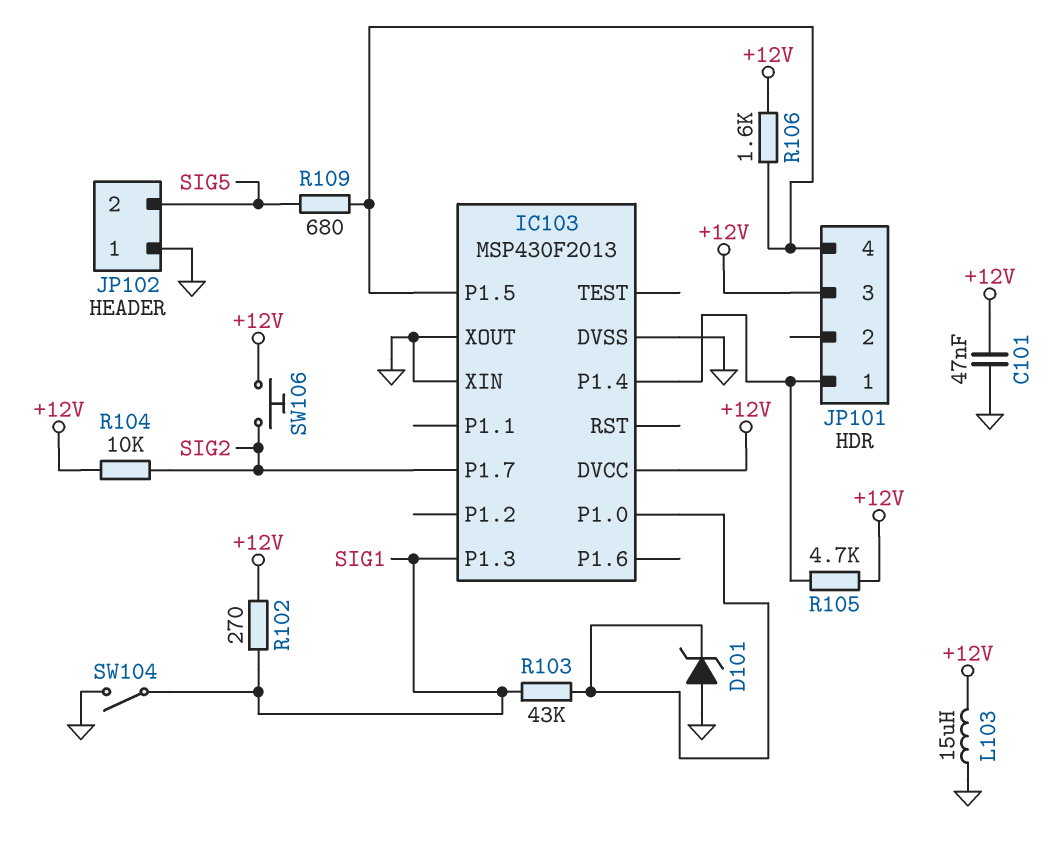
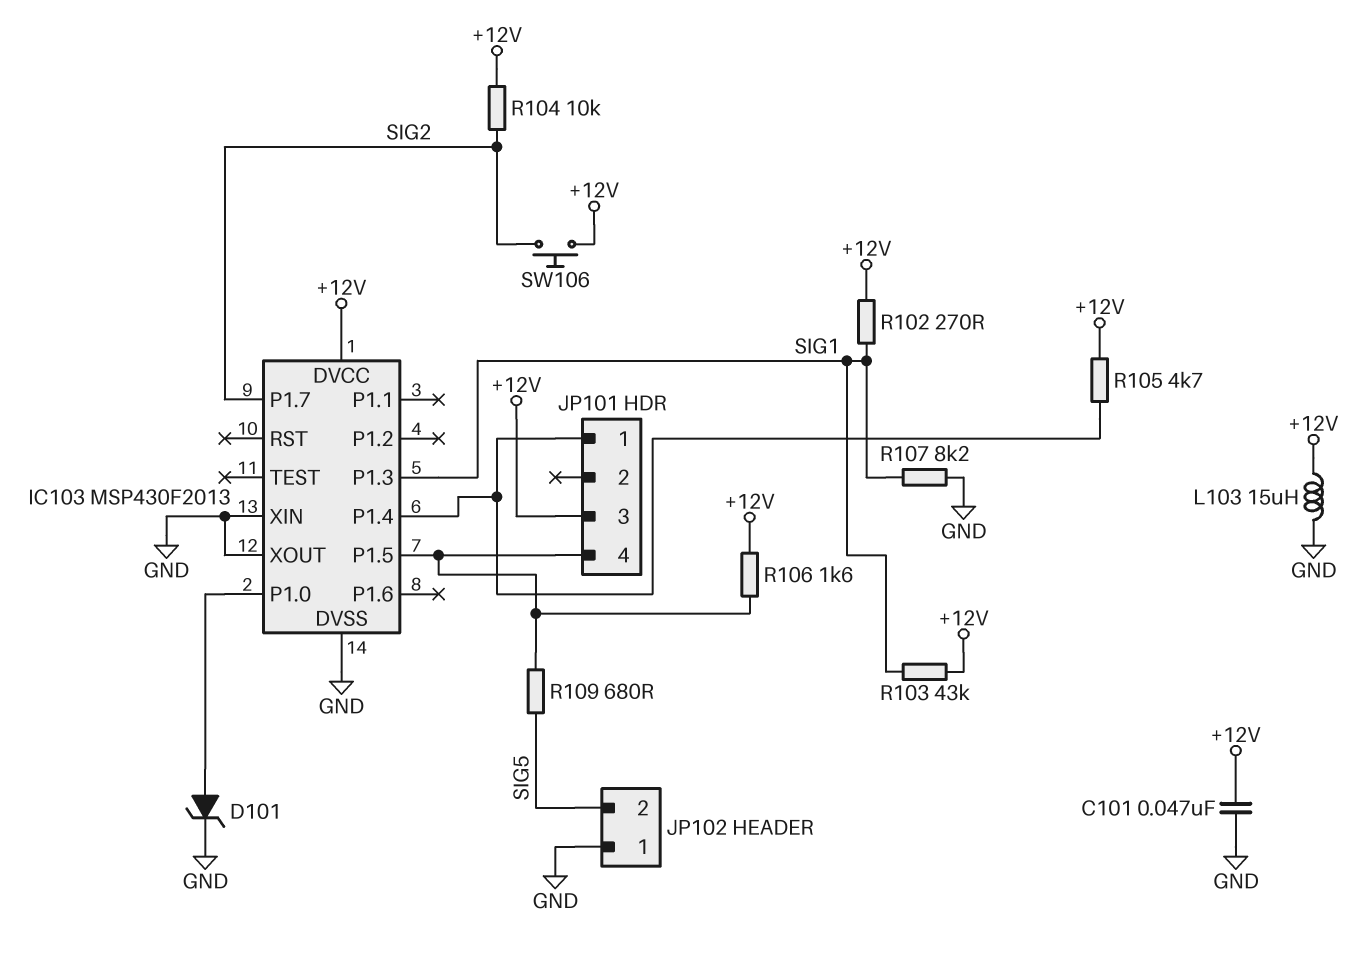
D101: zener (A GND, K IC103/P1.0) -> zener (A IC103/P1.0, K GND)
R103: 43k (IC103/P1.0, SIG1) -> 43k (+12V, SIG1)
R107: none -> 8.2k (GND, SIG1)
SW104: switch (GND, SIG1) -> none

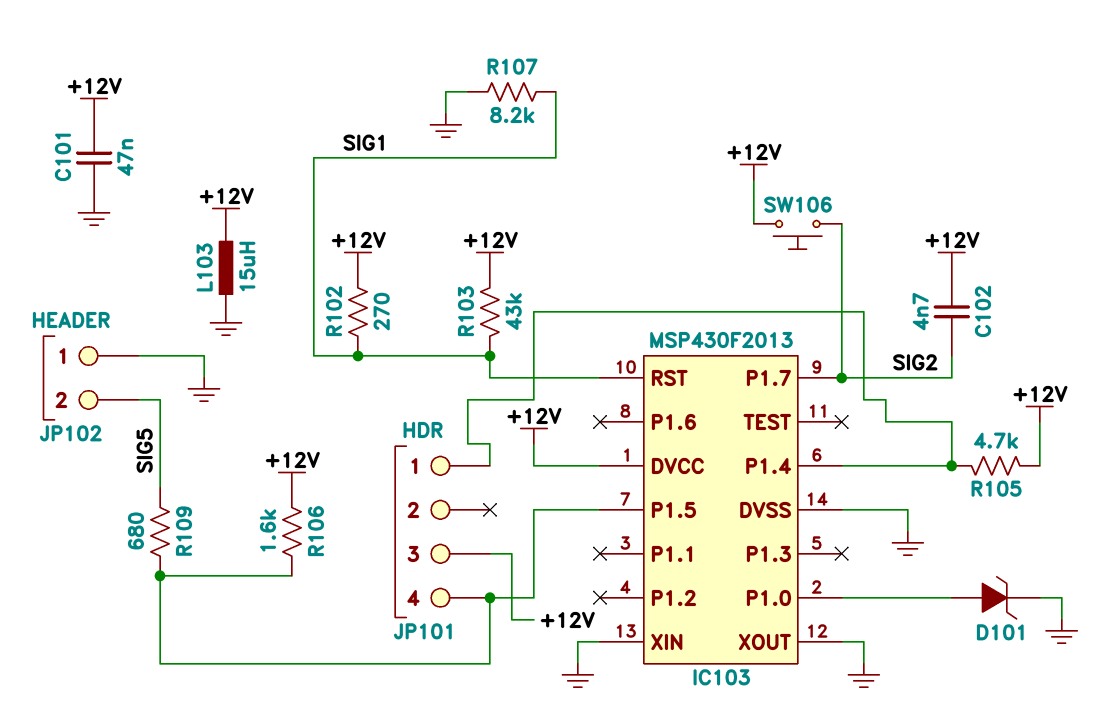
C102: none -> 4.7nF (+12V, SIG2)
IC103 pin P1.3: SIG1 -> none
IC103 pin RST: none -> SIG1
R104: 10k (+12V, SIG2) -> none

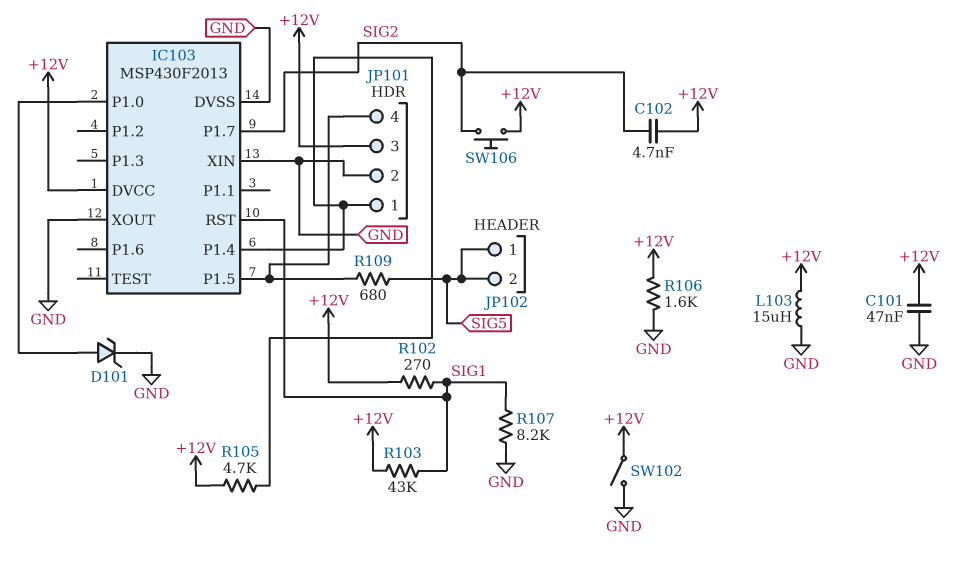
JP101 pin 2: none -> GND
JP102 pin 1: GND -> SIG5
R106: 1.6k (+12V, IC103/P1.5) -> 1.6k (+12V, GND)
SW102: none -> switch (+12V, GND)

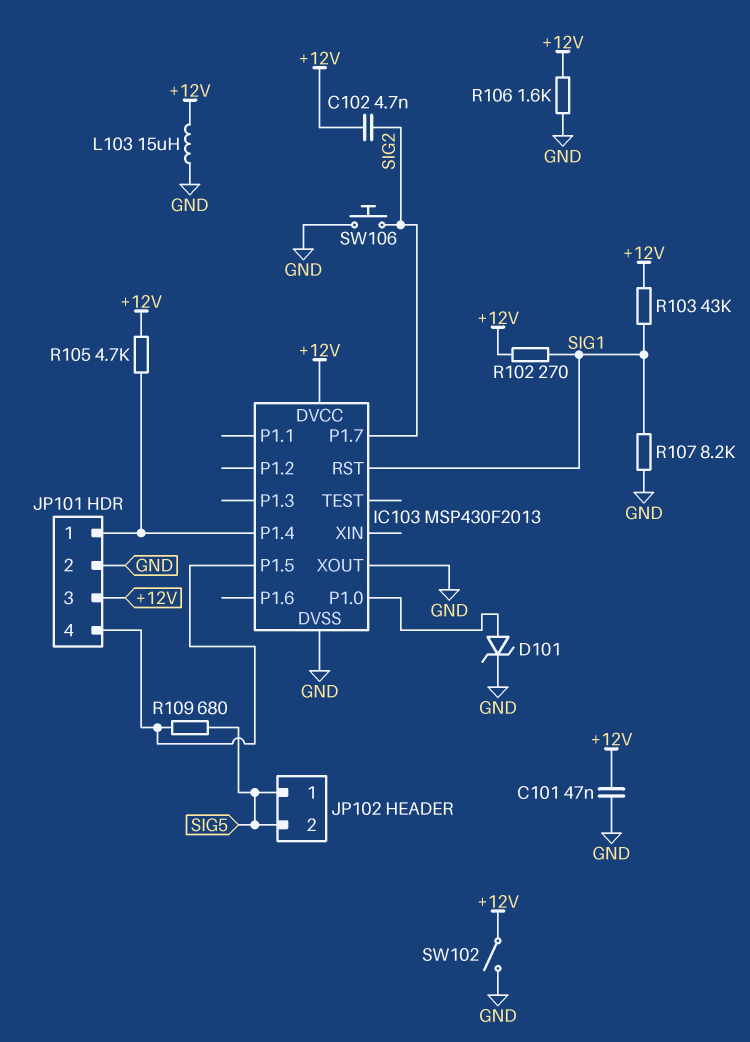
IC103 pin XIN: GND -> none
SW106: button (+12V, SIG2) -> button (GND, SIG2)

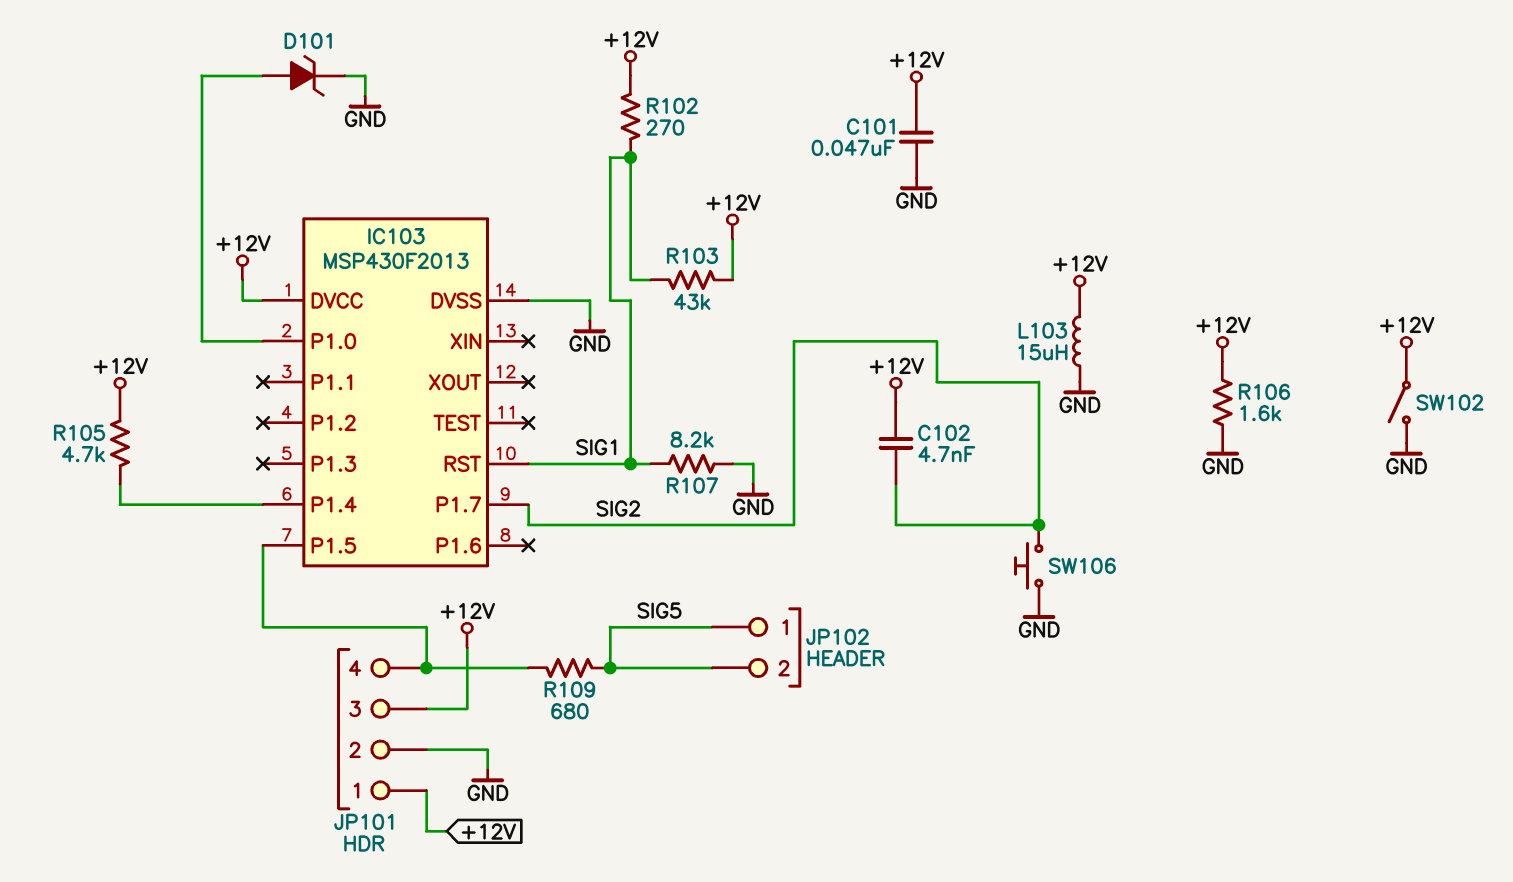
IC103 pin XOUT: GND -> none
JP101 pin 1: IC103/P1.4 -> +12V

